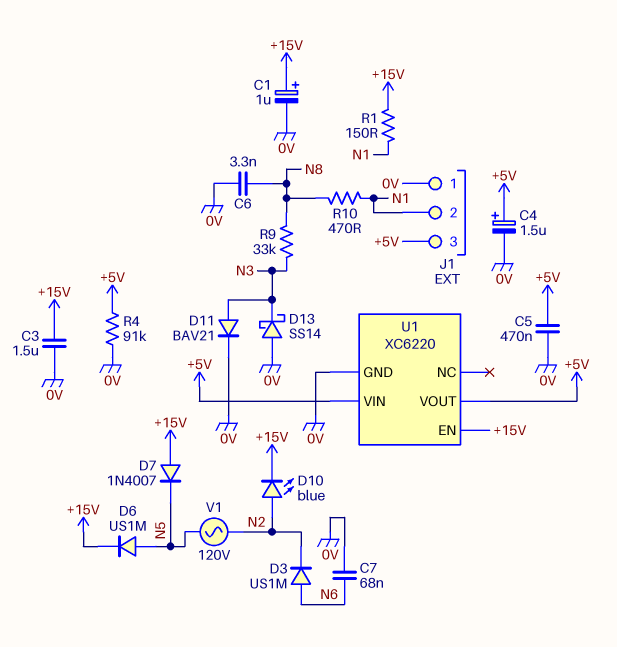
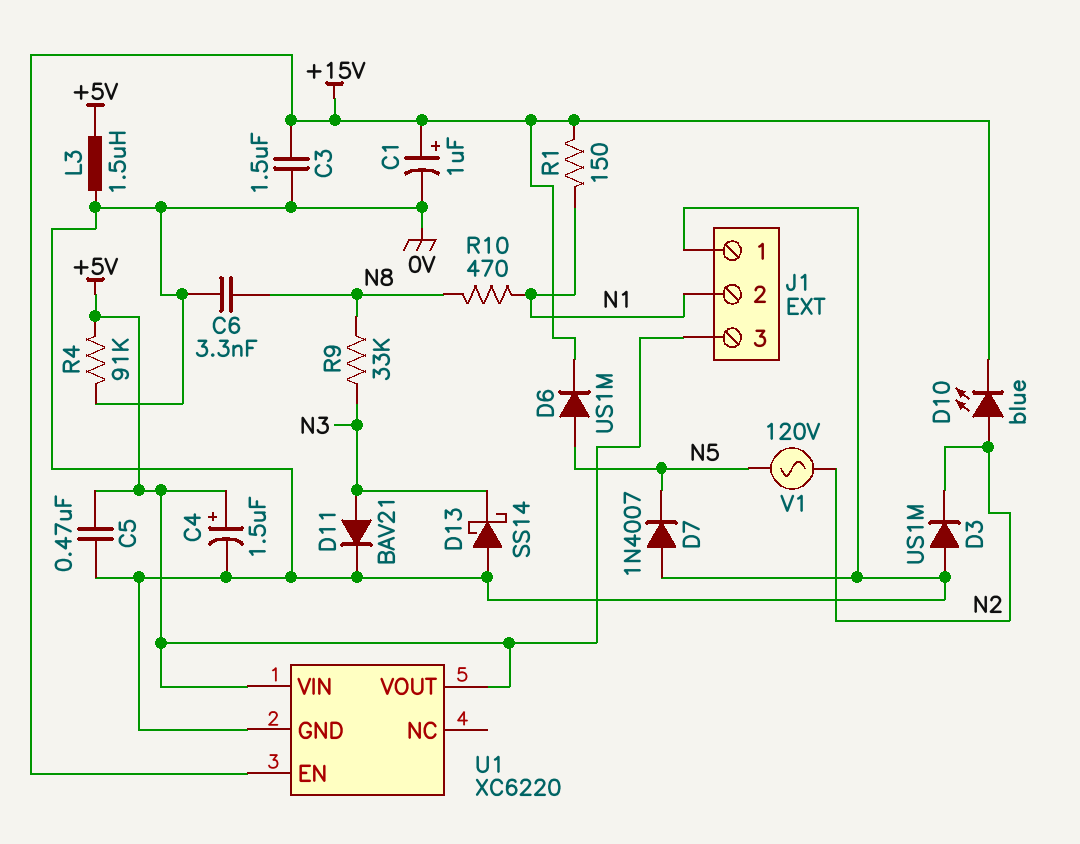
C7: 68nF (0V, N6) -> none
D3: diode US1M (A N6, K N2) -> diode US1M (A 0V, K N2)
D7: diode 1N4007 (A +15V, K N5) -> diode 1N4007 (A 0V, K N5)
L3: none -> 1.5uH (+5V, 0V)

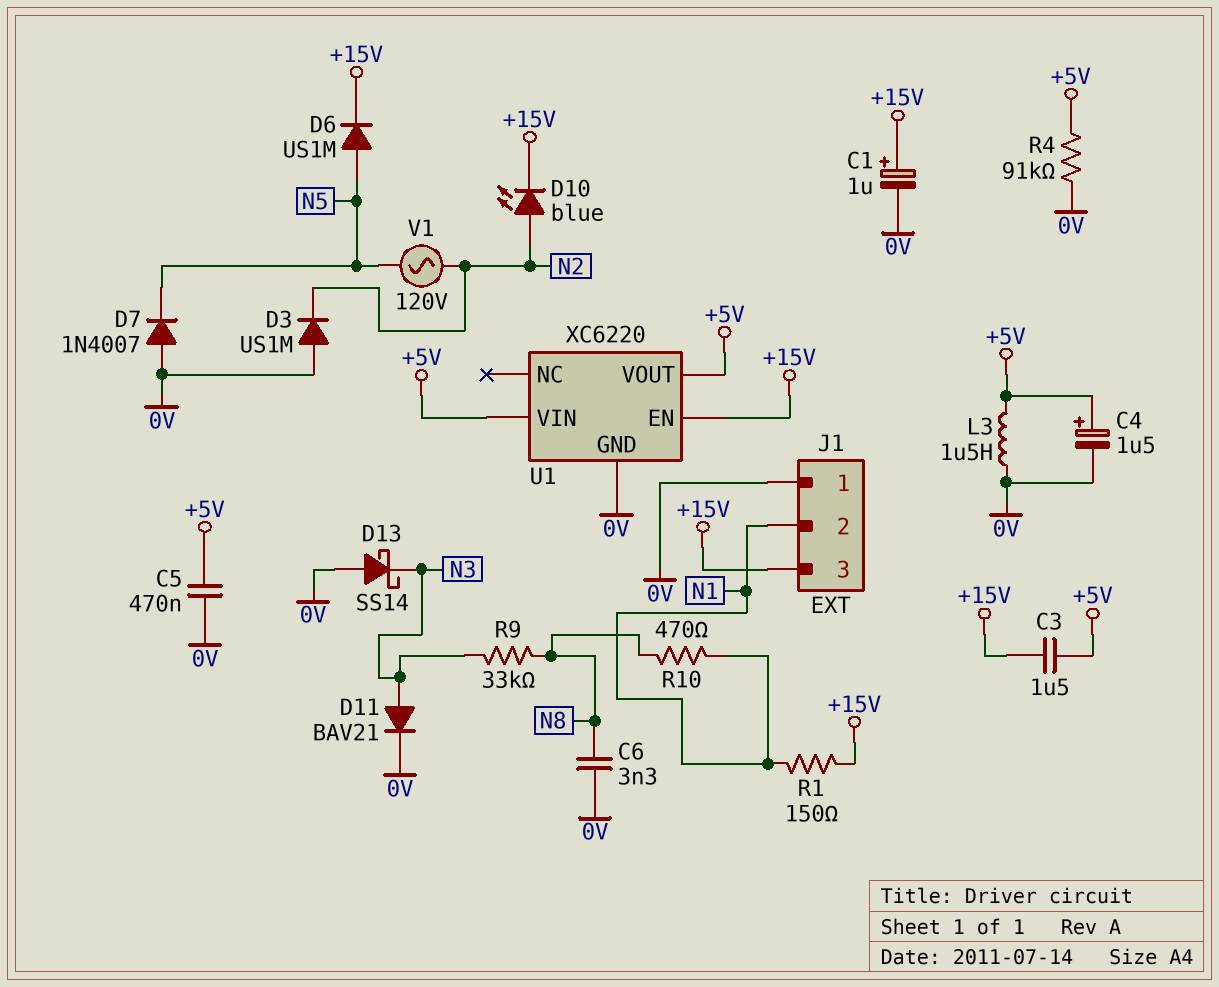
C3: 1.5uF (+15V, 0V) -> 1.5uF (+5V, +15V)
J1 pin 3: +5V -> +15V

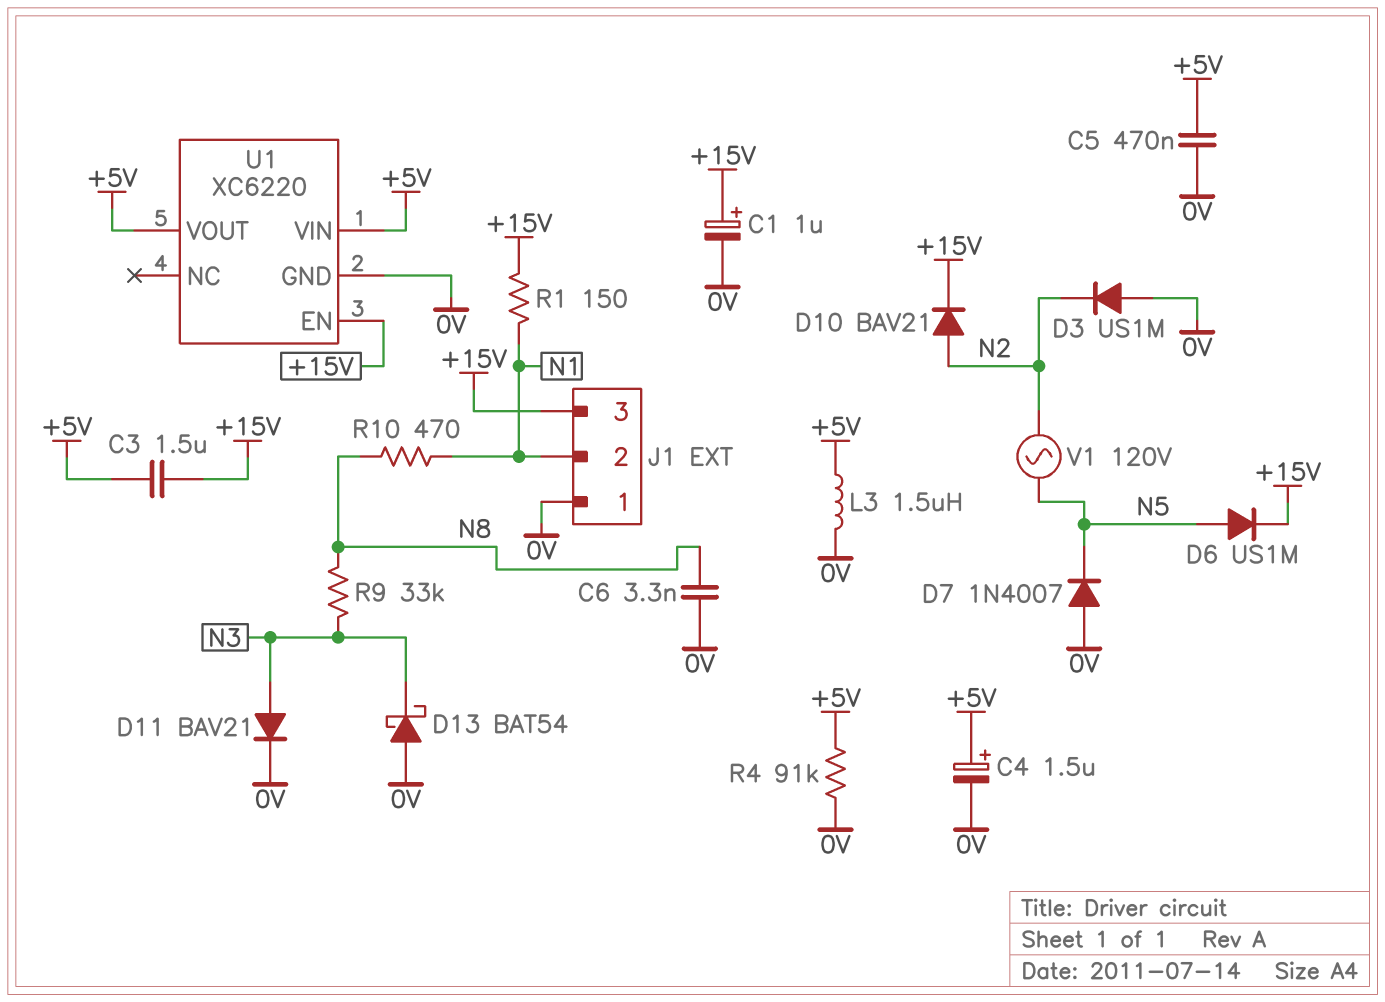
D10: LED blue (A N2, K +15V) -> diode BAV21 (A N2, K +15V)
D13: schottky SS14 (A 0V, K N3) -> schottky BAT54 (A 0V, K N3)

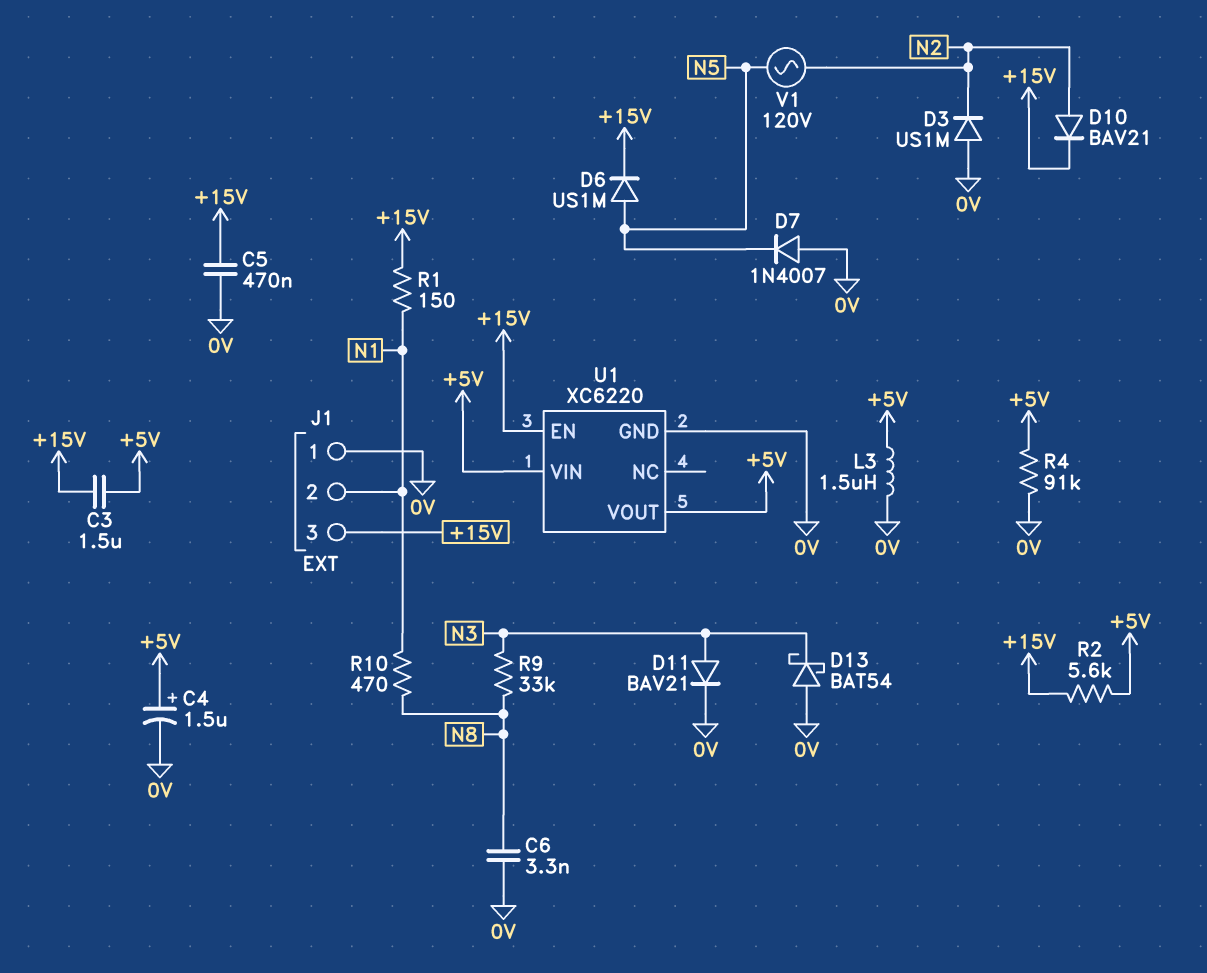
C1: 1uF (plus +15V, minus 0V) -> none
C5: 470nF (+5V, 0V) -> 470nF (+15V, 0V)
R2: none -> 5.6k (+5V, +15V)

